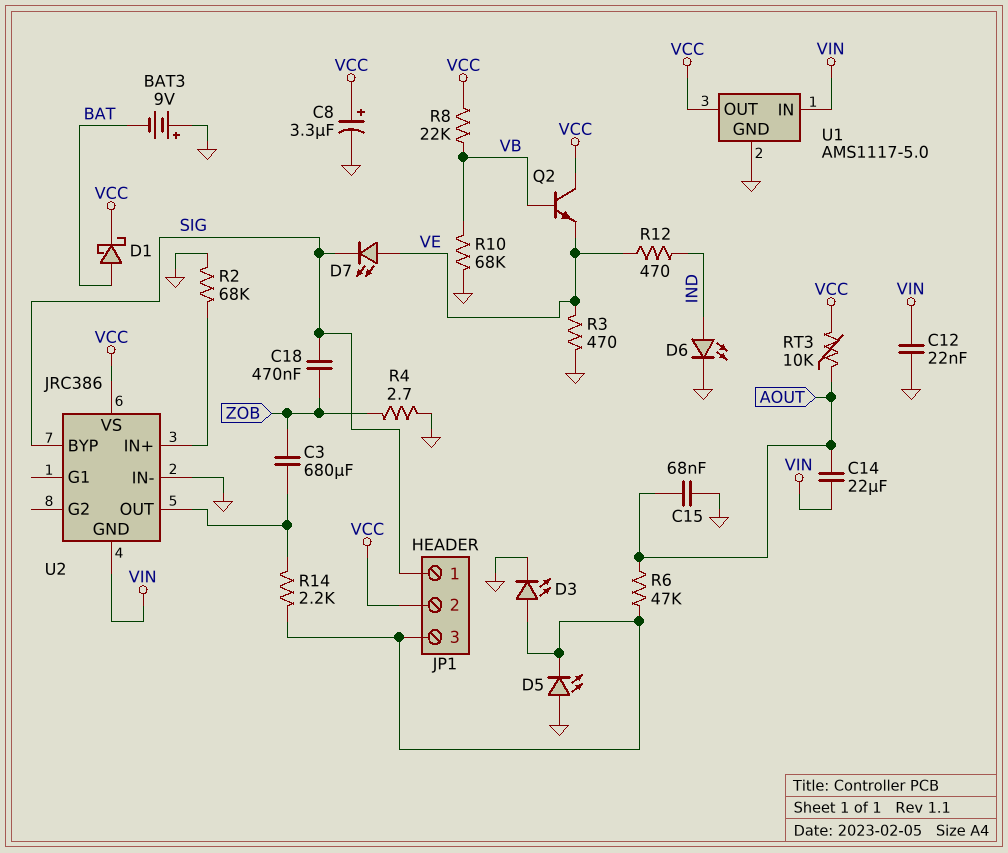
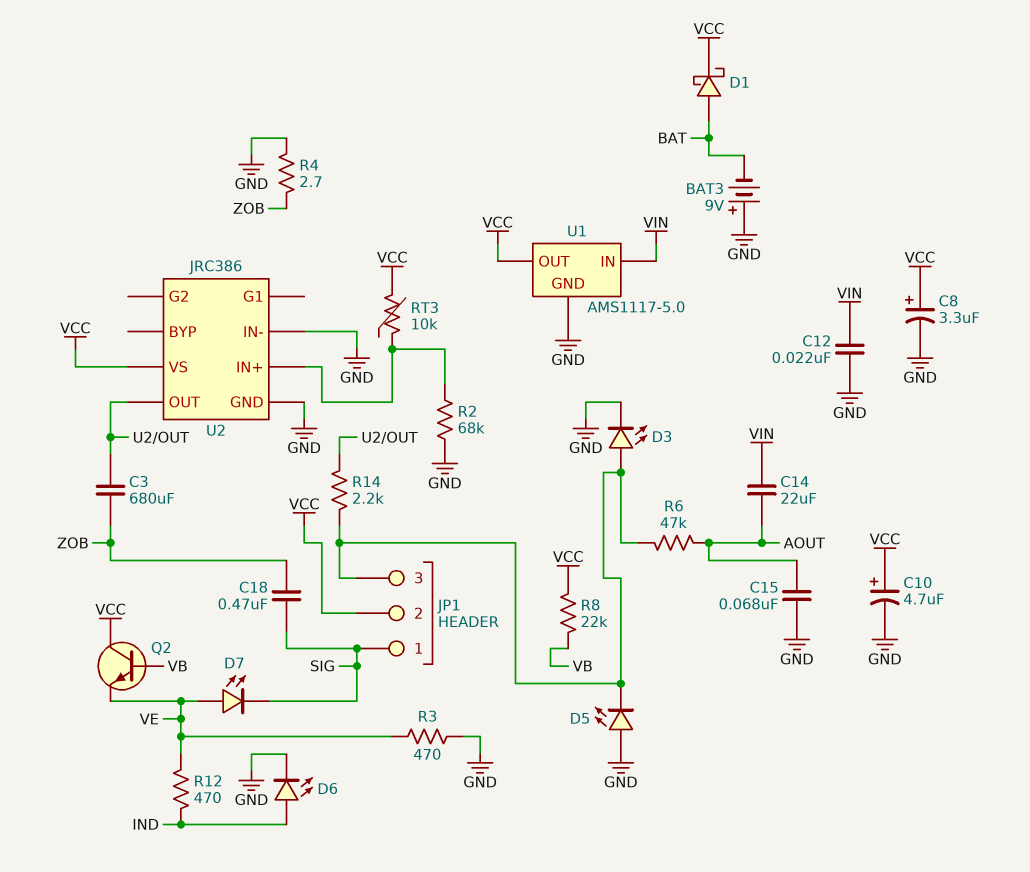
C10: none -> 4.7uF (plus VCC, minus GND)
R10: 68k (GND, VB) -> none
RT3: 10k (AOUT, VCC) -> 10k (U2/IN+, VCC)
U2 pin BYP: SIG -> none
U2 pin GND: VIN -> GND

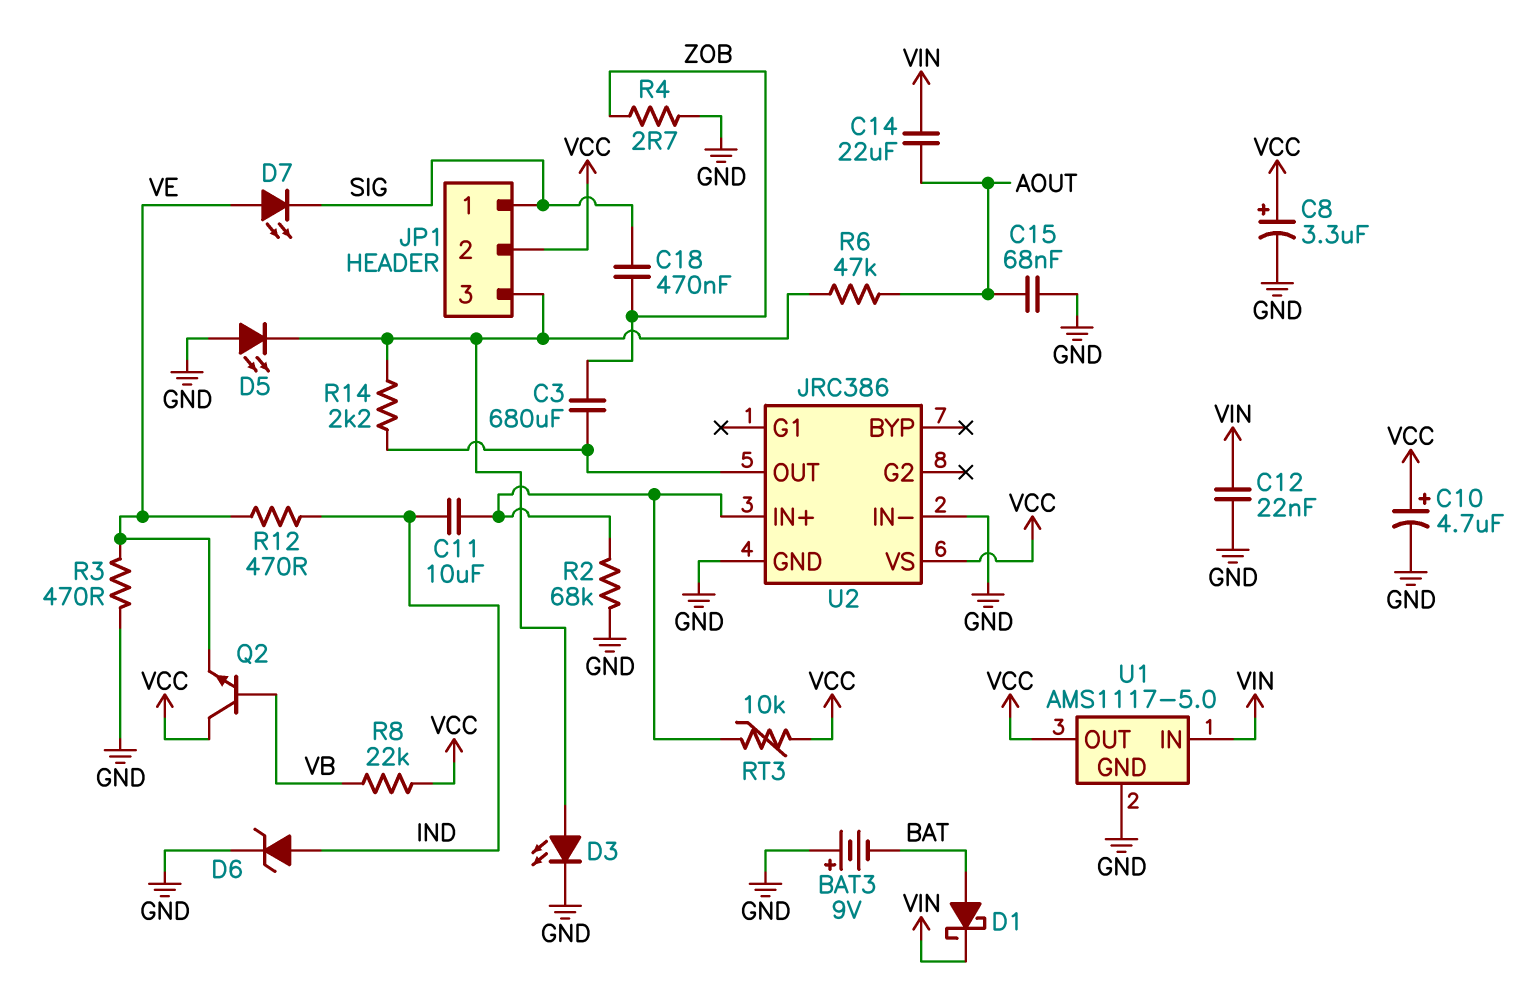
C11: none -> 10uF (IND, U2/IN+)
D1: schottky (A BAT, K VCC) -> schottky (A BAT, K VIN)
D6: LED (A IND, K GND) -> zener (A IND, K GND)

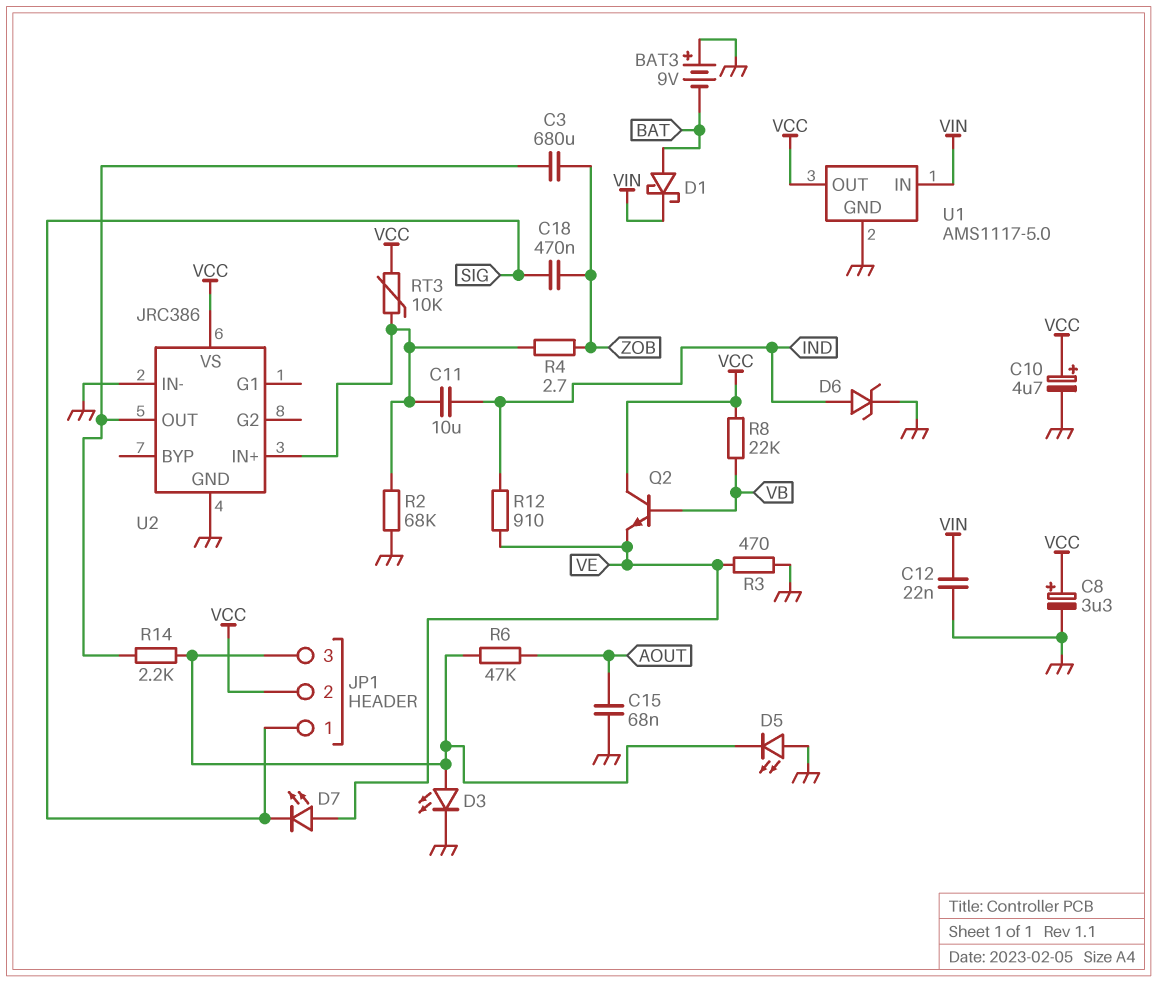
C14: 22uF (AOUT, VIN) -> none
R4: 2.7 (GND, ZOB) -> 2.7 (U2/IN+, ZOB)
R12: 470 (IND, VE) -> 910 (IND, VE)

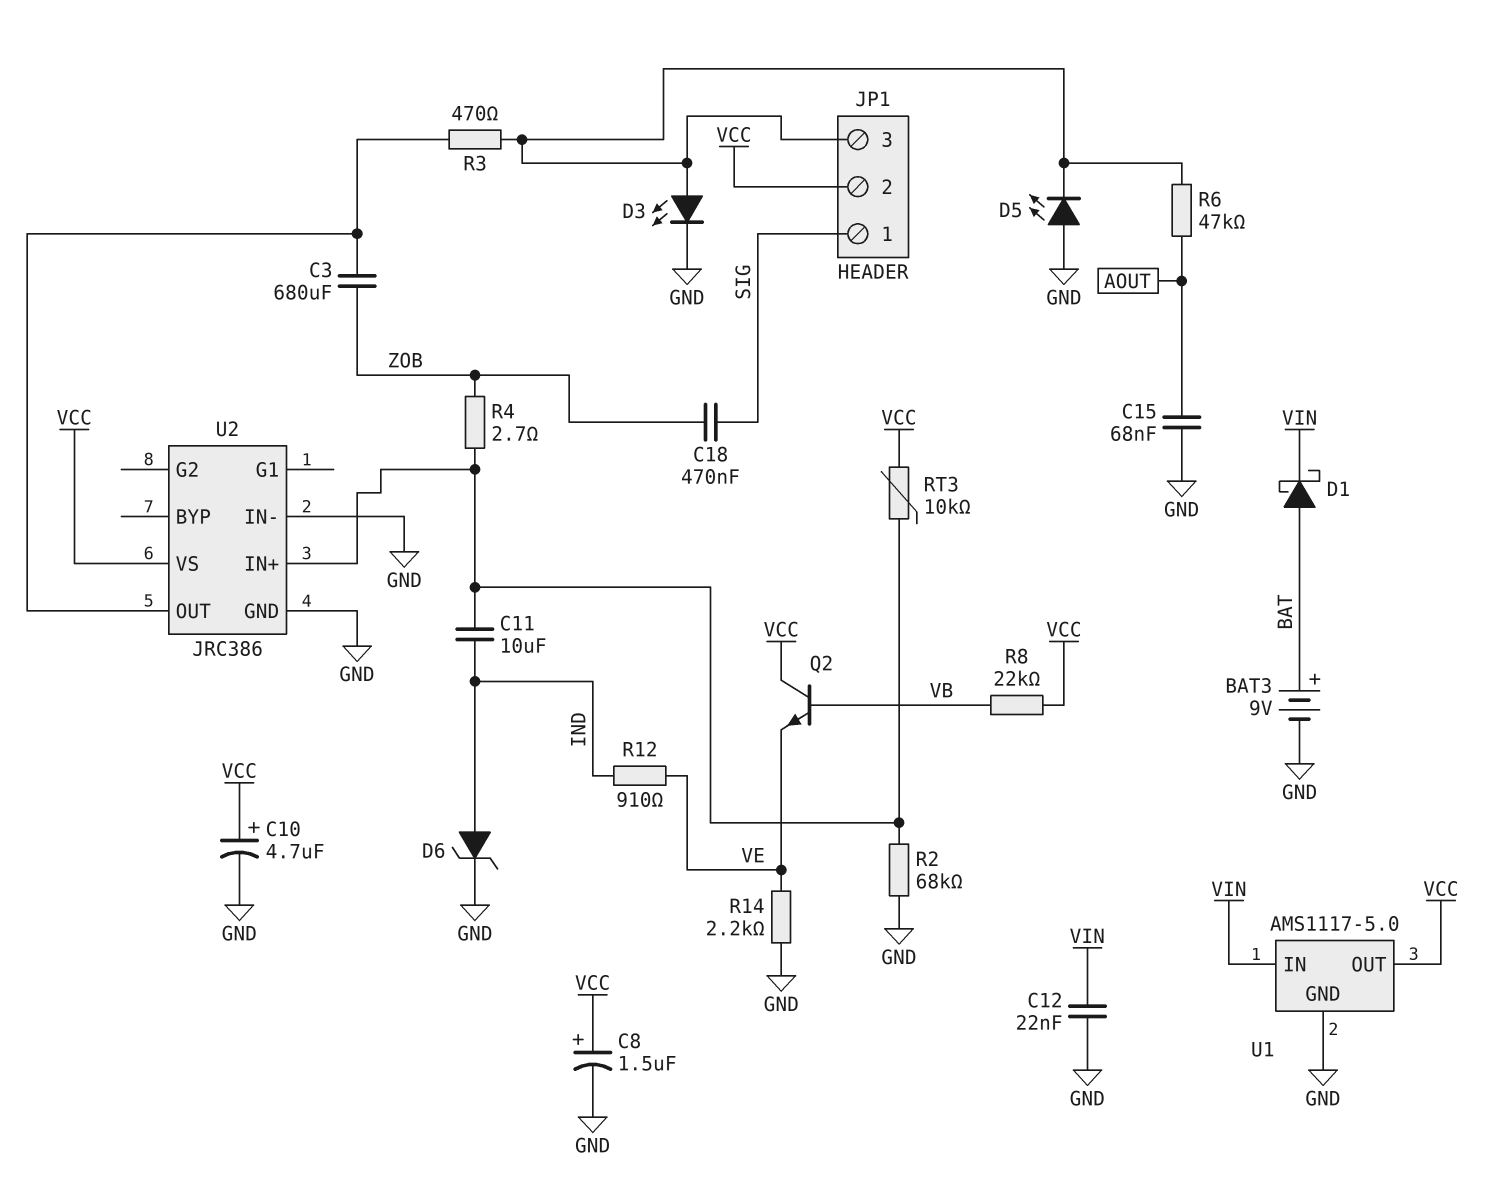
BAT3: 9V (plus GND, minus BAT) -> 9V (plus BAT, minus GND)
C8: 3.3uF (plus VCC, minus GND) -> 1.5uF (plus VCC, minus GND)
D7: LED (A VE, K SIG) -> none
R3: 470 (GND, VE) -> 470 (JP1/3, U2/OUT)
R14: 2.2k (JP1/3, U2/OUT) -> 2.2k (GND, VE)

